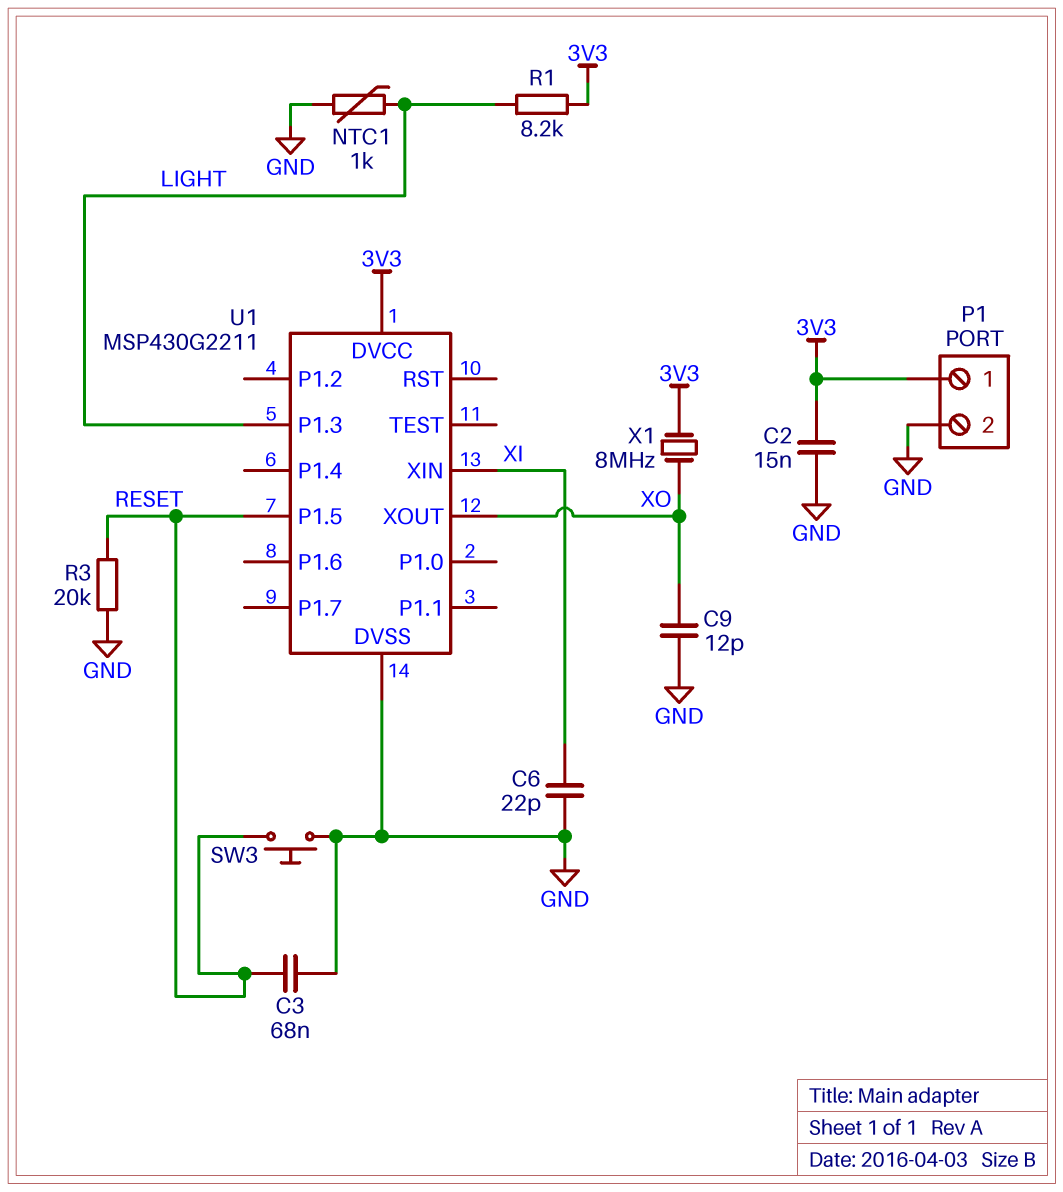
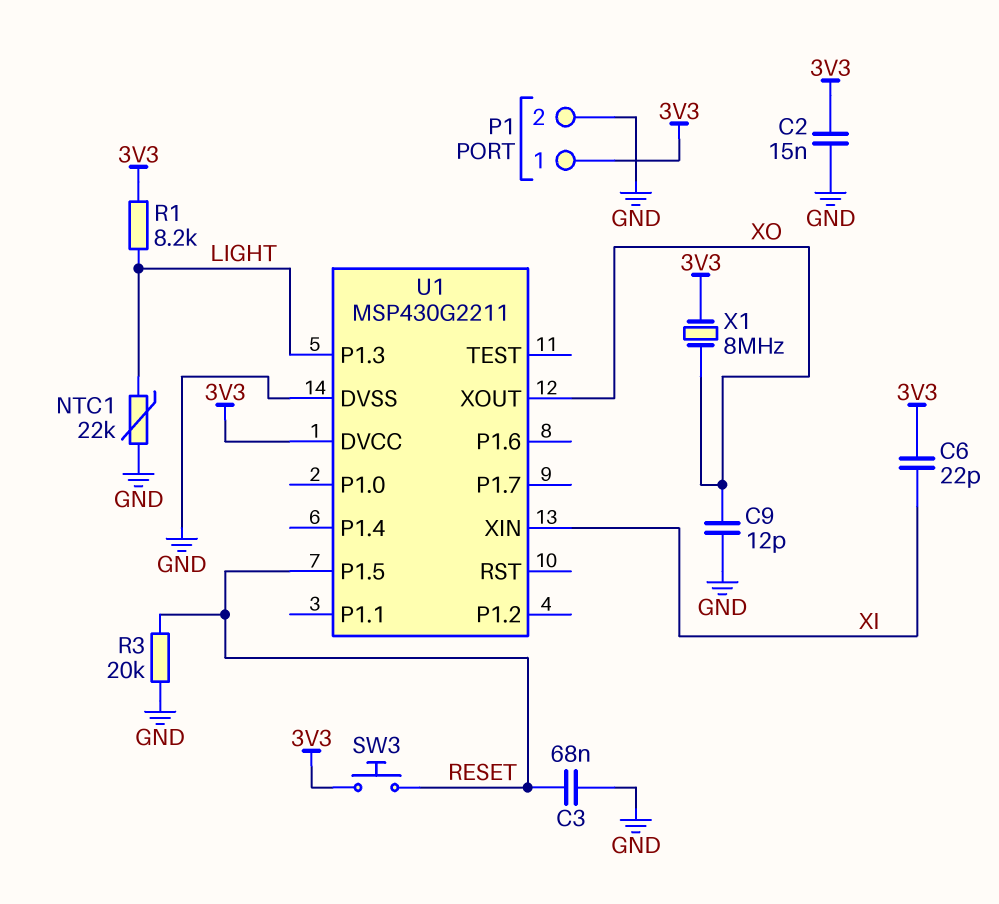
C6: 22pF (GND, XI) -> 22pF (3V3, XI)
NTC1: 1k (GND, LIGHT) -> 22k (GND, LIGHT)
SW3: button (GND, RESET) -> button (3V3, RESET)

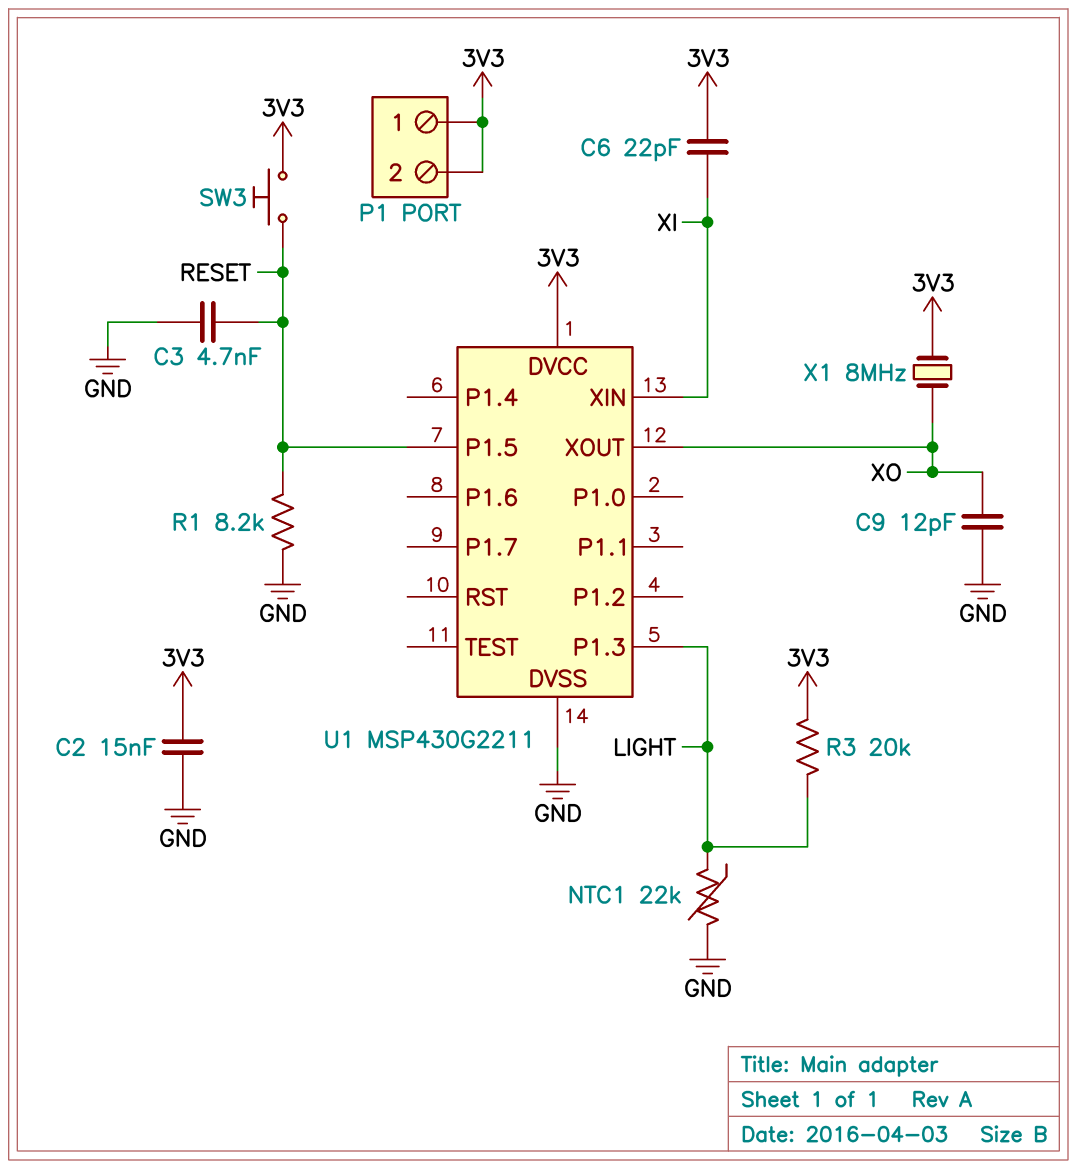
C3: 68nF (GND, RESET) -> 4.7nF (GND, RESET)
P1 pin 2: GND -> 3V3
R1: 8.2k (3V3, LIGHT) -> 8.2k (GND, RESET)
R3: 20k (GND, RESET) -> 20k (3V3, LIGHT)

